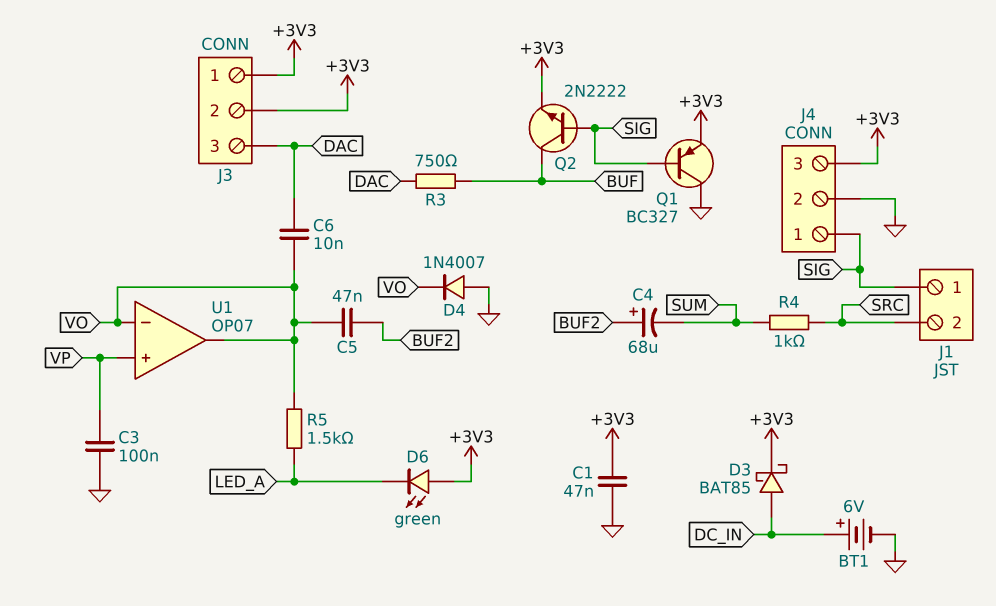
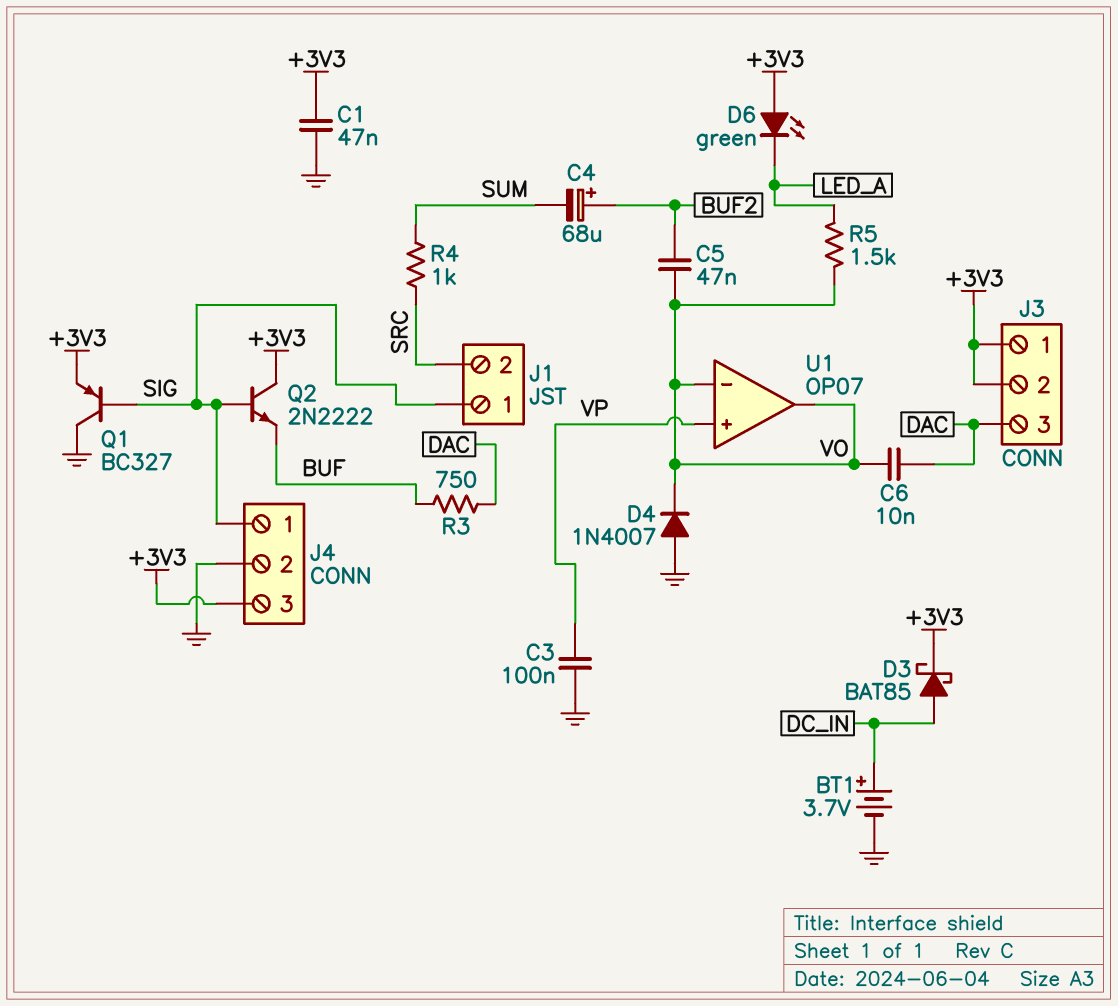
BT1: 6V (plus DC_IN, minus GND) -> 3.7V (plus DC_IN, minus GND)
Q2: NPN 2N2222 (B SIG, C BUF, E +3V3) -> NPN 2N2222 (B SIG, C +3V3, E BUF)

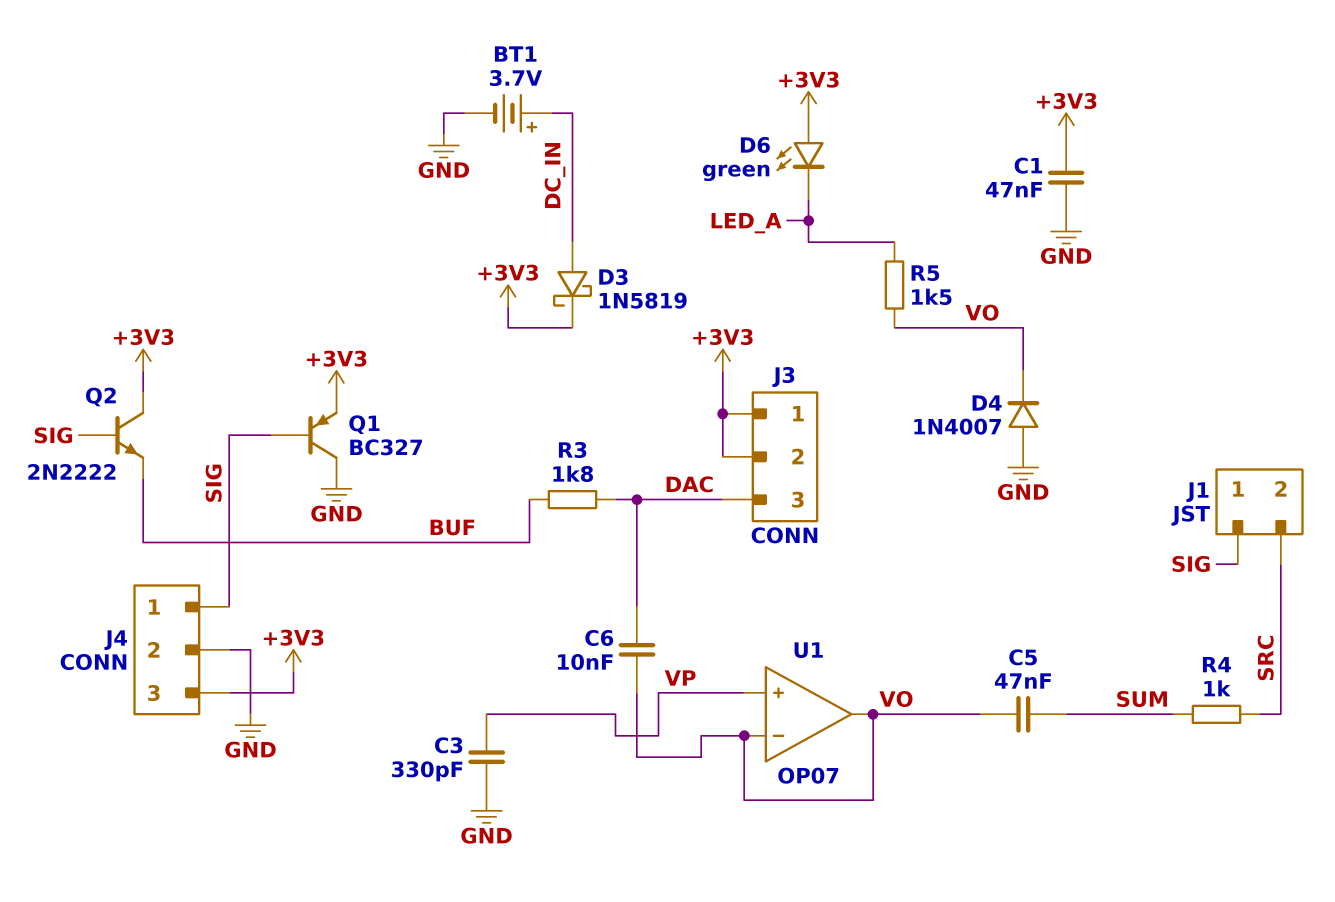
C3: 100nF (GND, VP) -> 330pF (GND, VP)
C4: 68uF (plus BUF2, minus SUM) -> none
C5: 47nF (BUF2, VO) -> 47nF (SUM, VO)
D3: schottky BAT85 (A DC_IN, K +3V3) -> schottky 1N5819 (A DC_IN, K +3V3)
R3: 750 (BUF, DAC) -> 1.8k (BUF, DAC)

